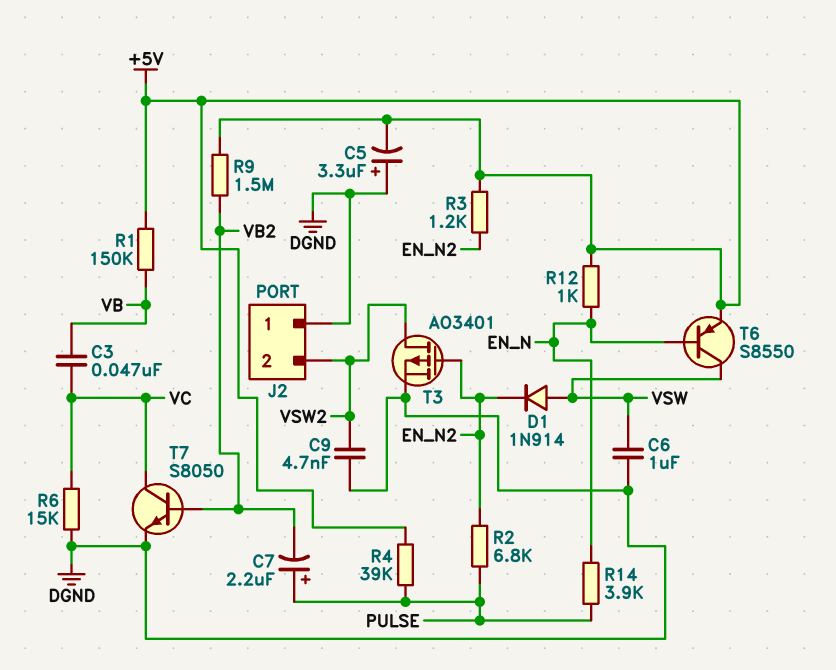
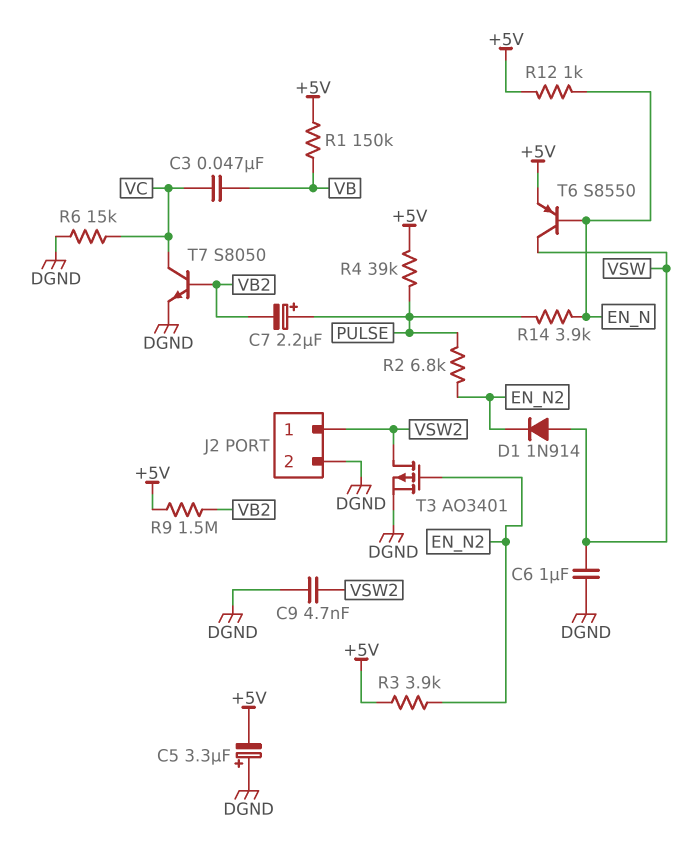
J2 pin 1: DGND -> VSW2
J2 pin 2: VSW2 -> DGND
R3: 1.2k (+5V, EN_N2) -> 3.9k (+5V, EN_N2)

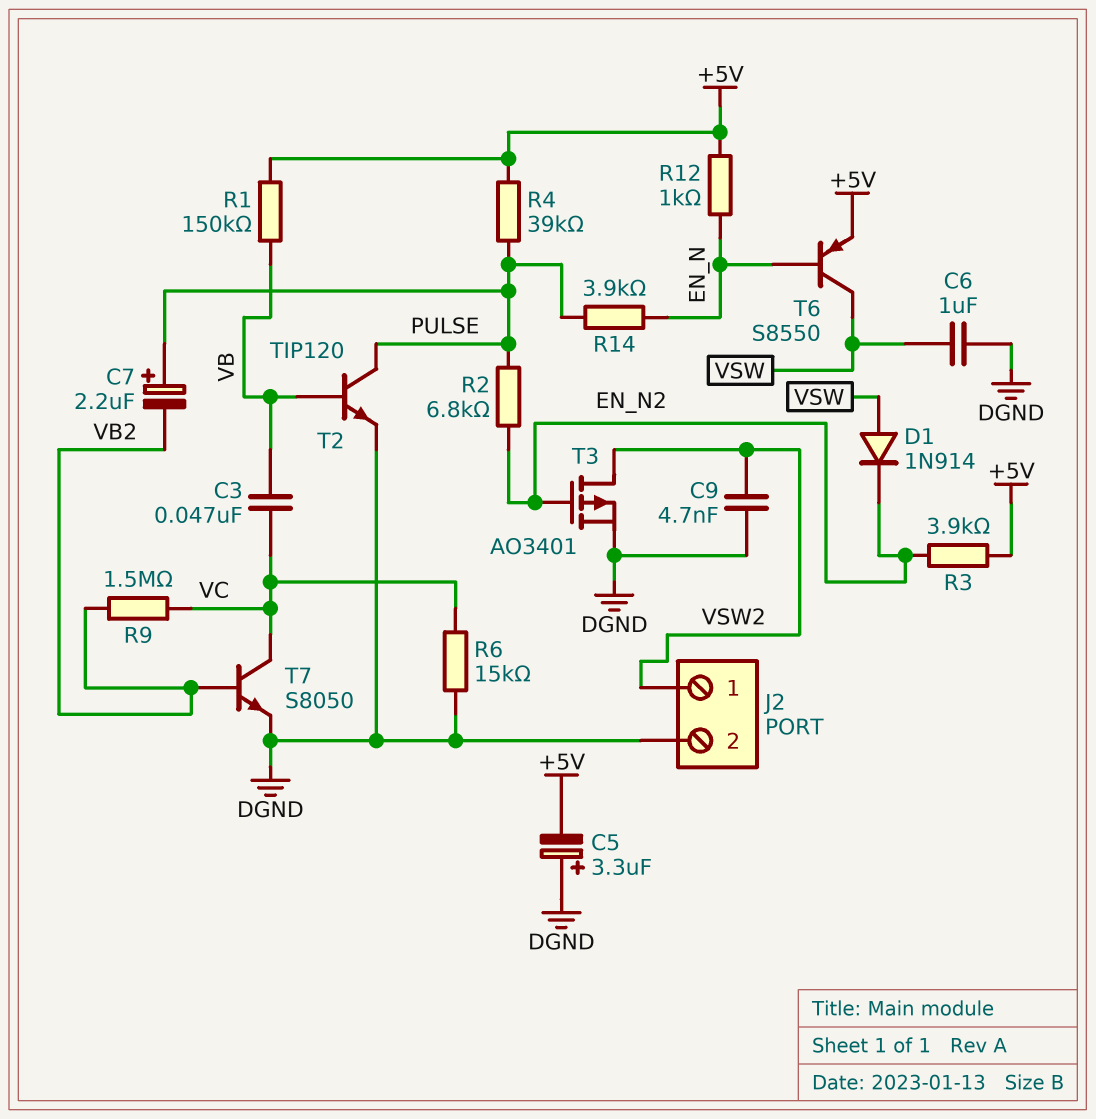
R9: 1.5M (+5V, VB2) -> 1.5M (VB2, VC)
T2: none -> NPN TIP120 (B VB, C PULSE, E DGND)

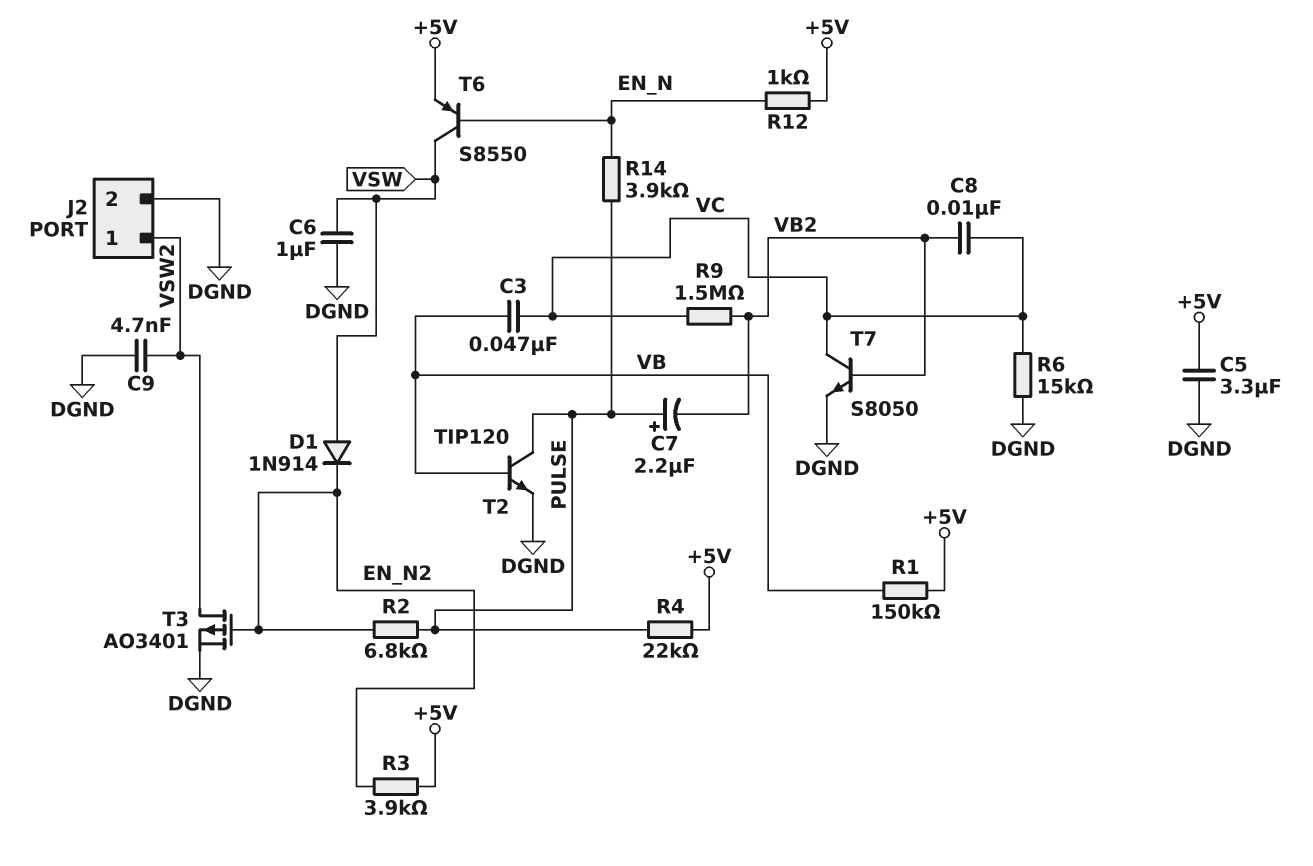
C5: 3.3uF (plus DGND, minus +5V) -> 3.3uF (+5V, DGND)
C8: none -> 10nF (VB2, VC)
R4: 39k (+5V, PULSE) -> 22k (+5V, PULSE)

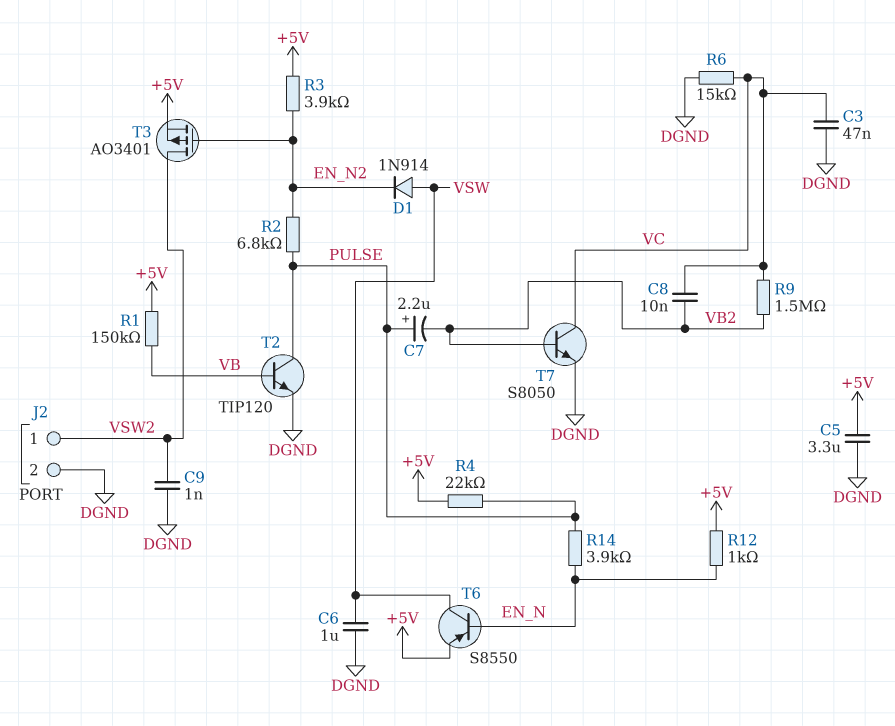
C3: 47nF (VB, VC) -> 47nF (DGND, VC)
C9: 4.7nF (DGND, VSW2) -> 1nF (DGND, VSW2)
T3: PMOS AO3401 (G EN_N2, D VSW2, S DGND) -> PMOS AO3401 (G EN_N2, D VSW2, S +5V)

